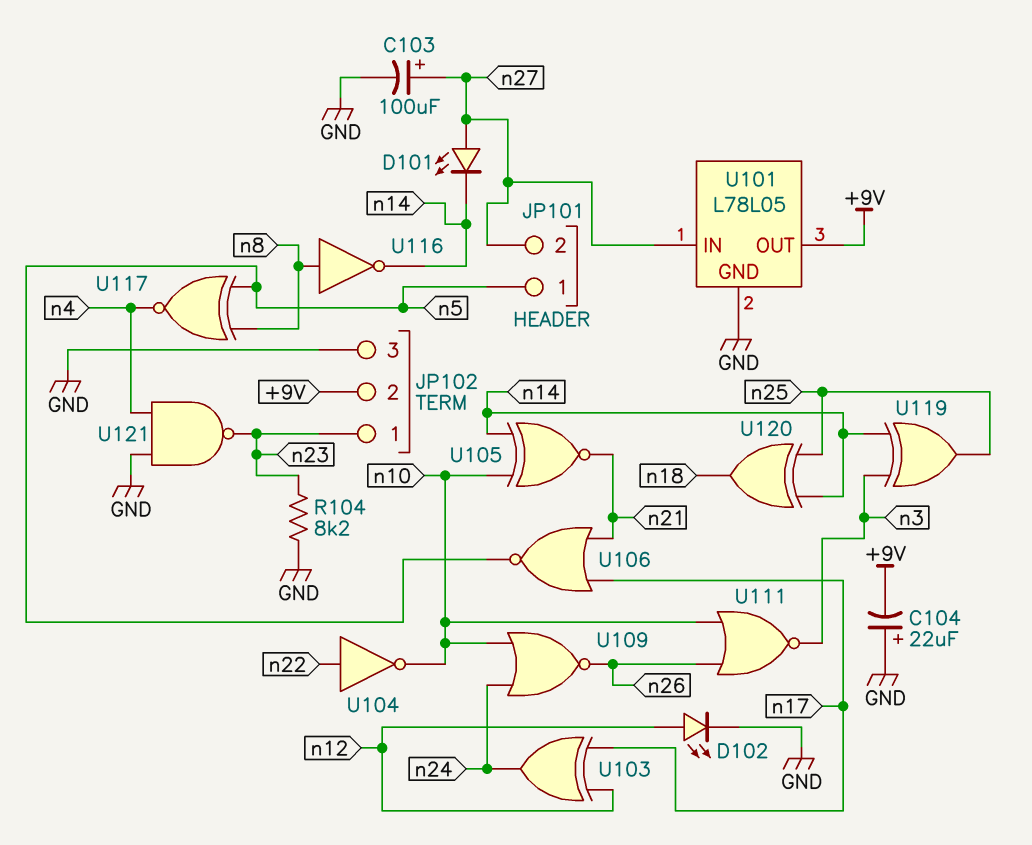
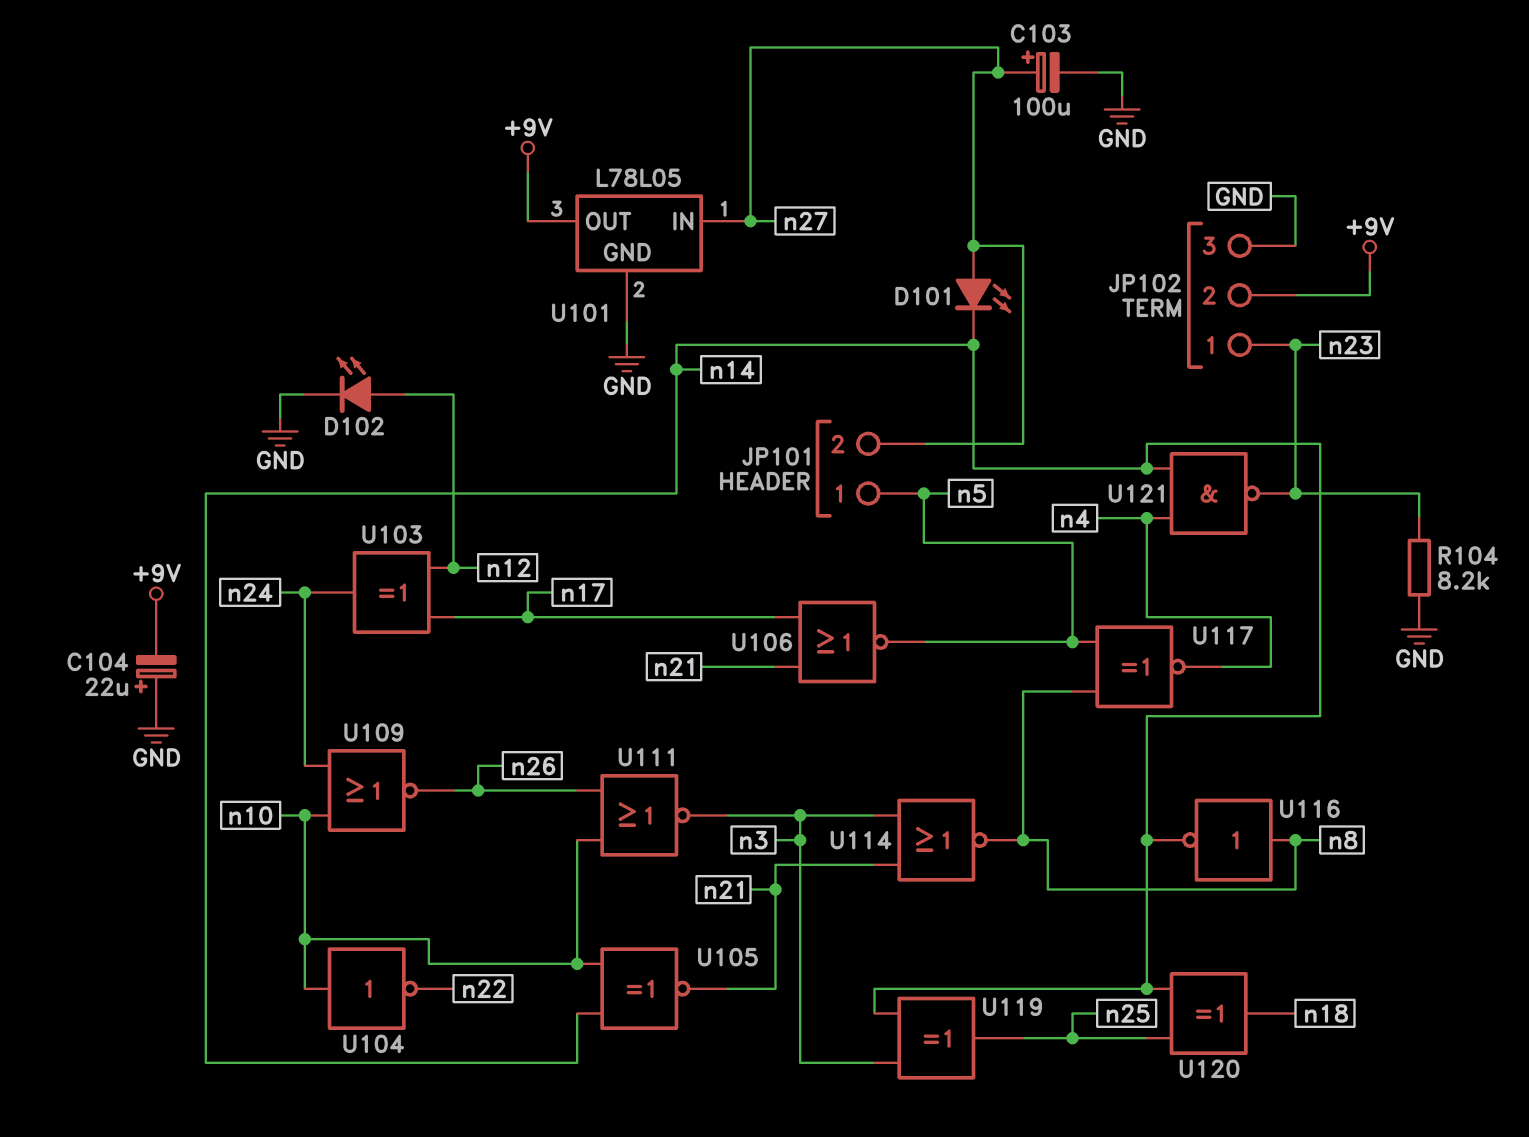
U104: NOT (in n22, out n10) -> NOT (in n10, out n22)
U114: none -> NOR (in n3, in n21, out n8)
U121: NAND (in GND, in n4, out n23) -> NAND (in n4, in n14, out n23)

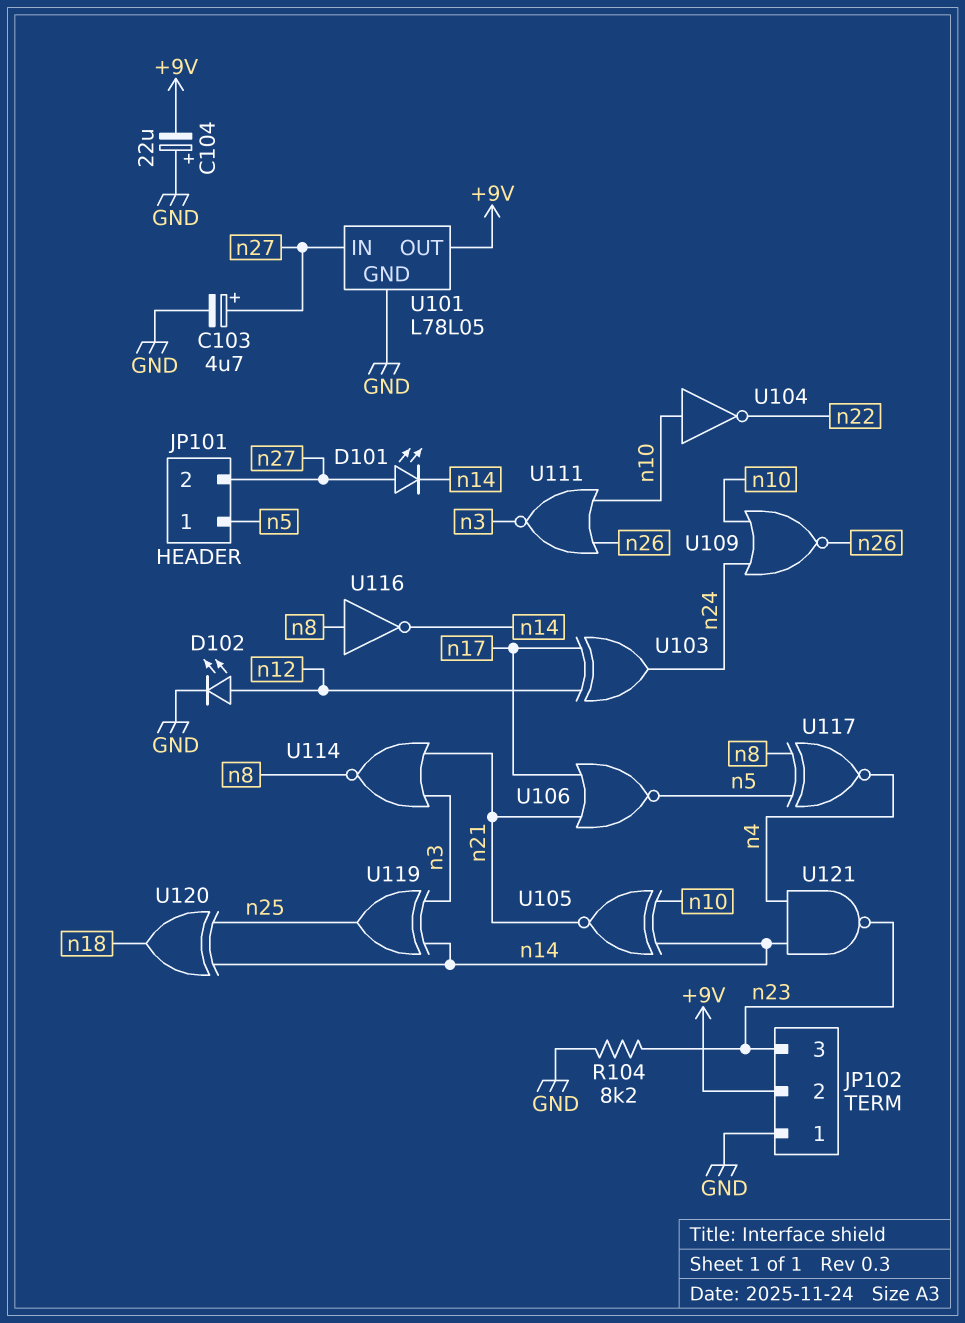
C103: 100uF (plus n27, minus GND) -> 4.7uF (plus n27, minus GND)
JP102 pin 1: n23 -> GND
JP102 pin 3: GND -> n23

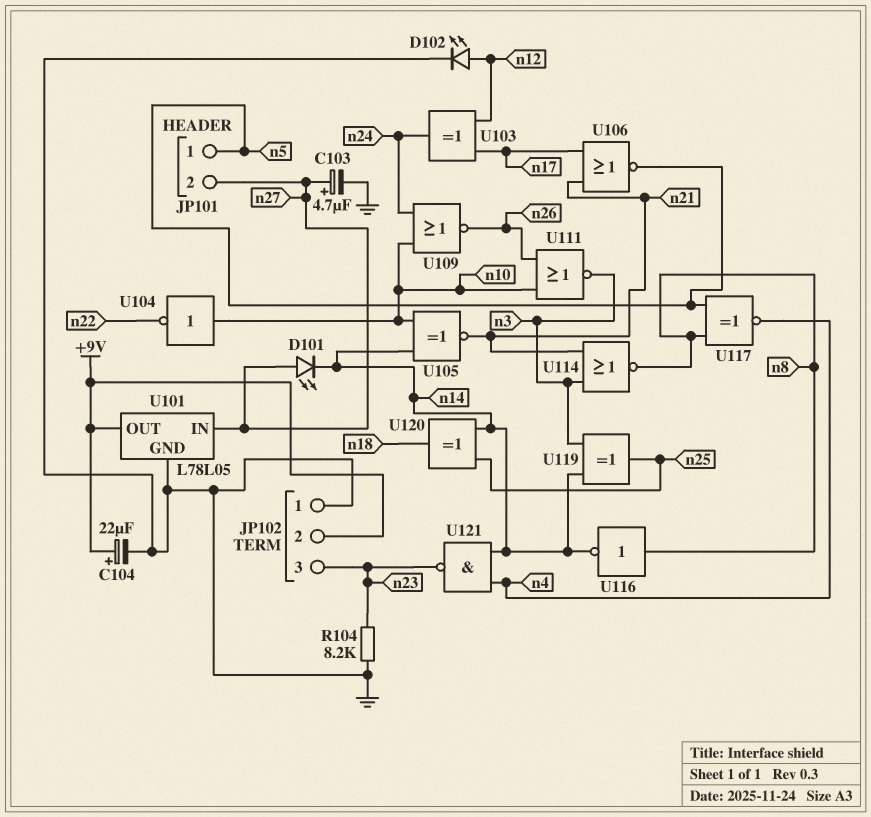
C104: 22uF (plus GND, minus +9V) -> 22uF (plus +9V, minus GND)

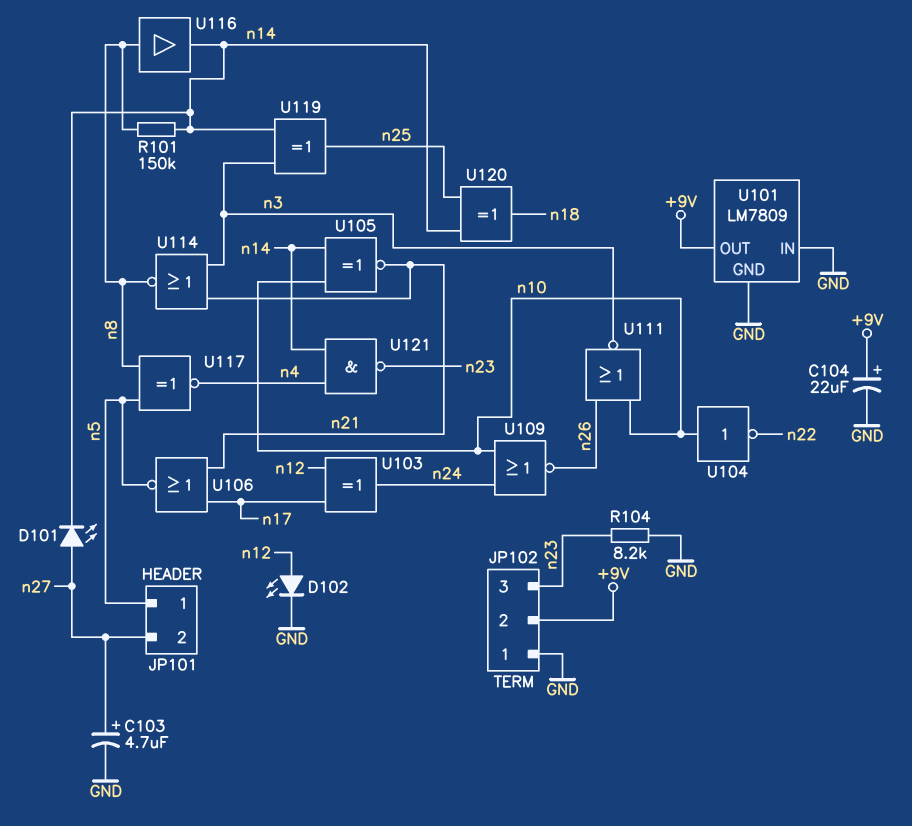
R101: none -> 150k (n8, n14)
U101: L78L05 -> LM7809
U101 pin IN: n27 -> GND
U116: NOT (in n8, out n14) -> buffer (in n8, out n14)

